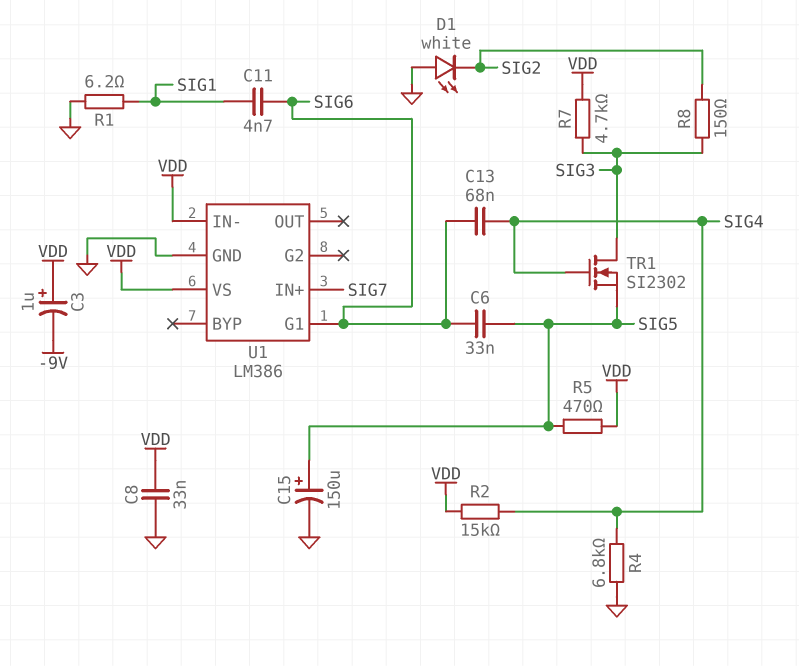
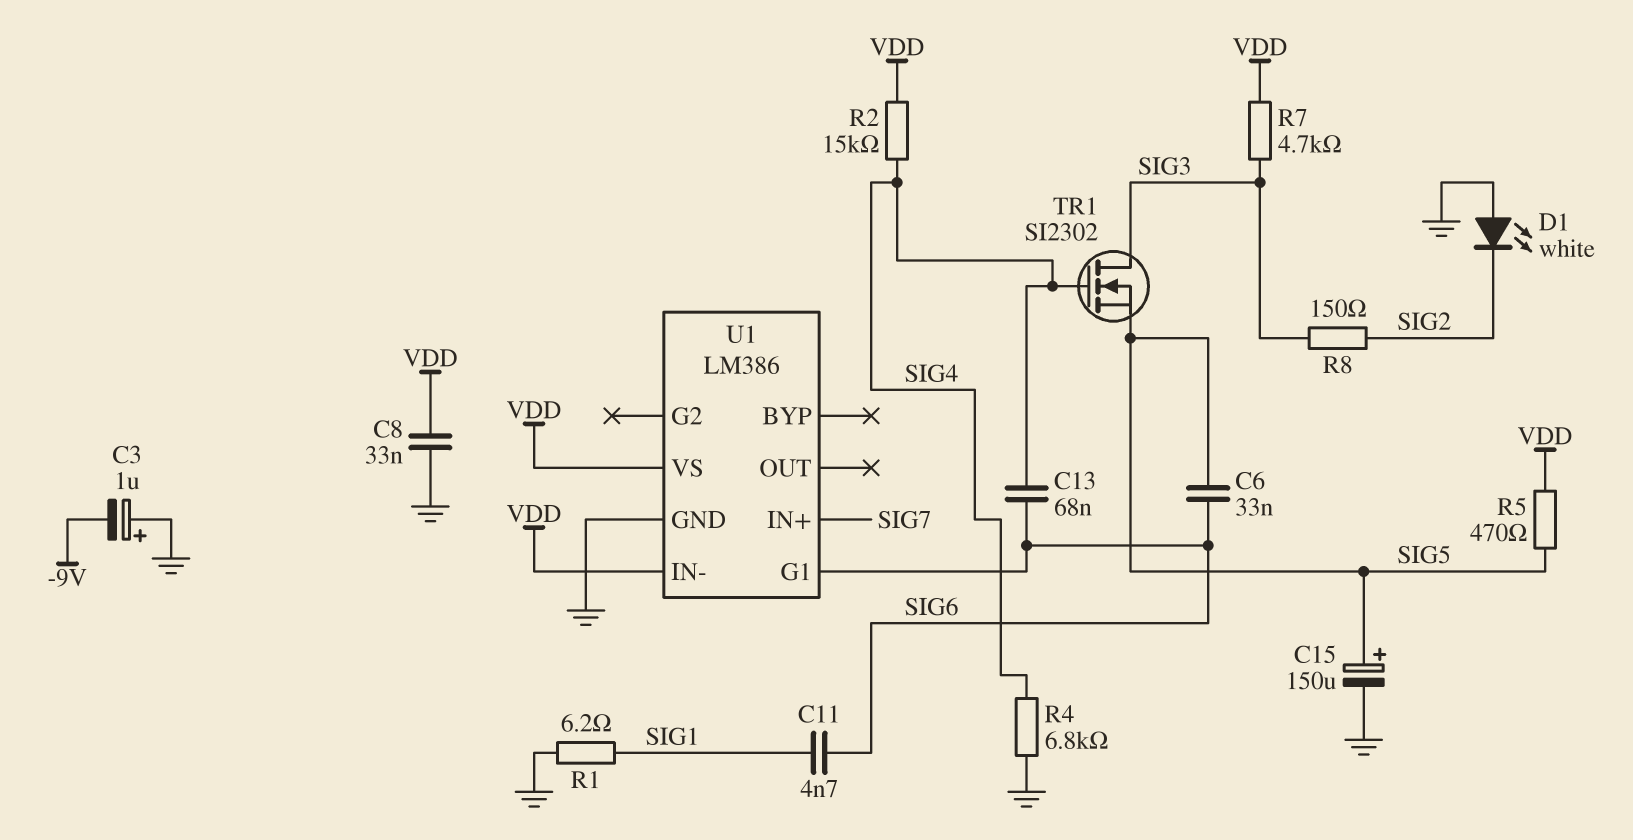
C3: 1uF (plus VDD, minus -9V) -> 1uF (plus GND, minus -9V)

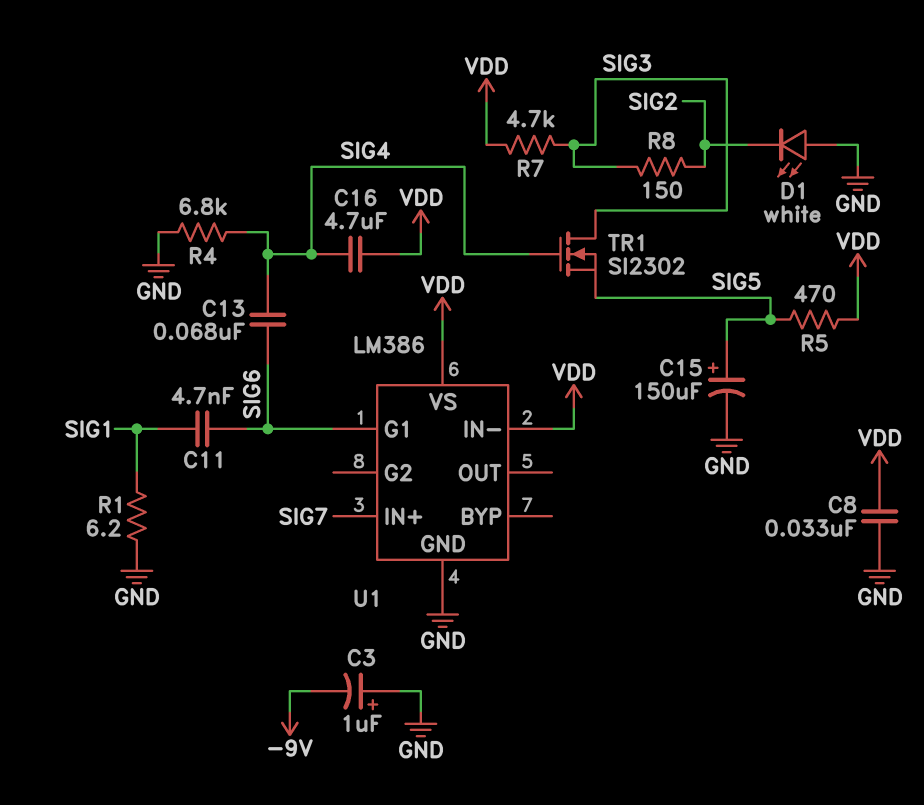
C6: 33nF (SIG5, SIG6) -> none
C16: none -> 4.7uF (SIG4, VDD)
R2: 15k (SIG4, VDD) -> none

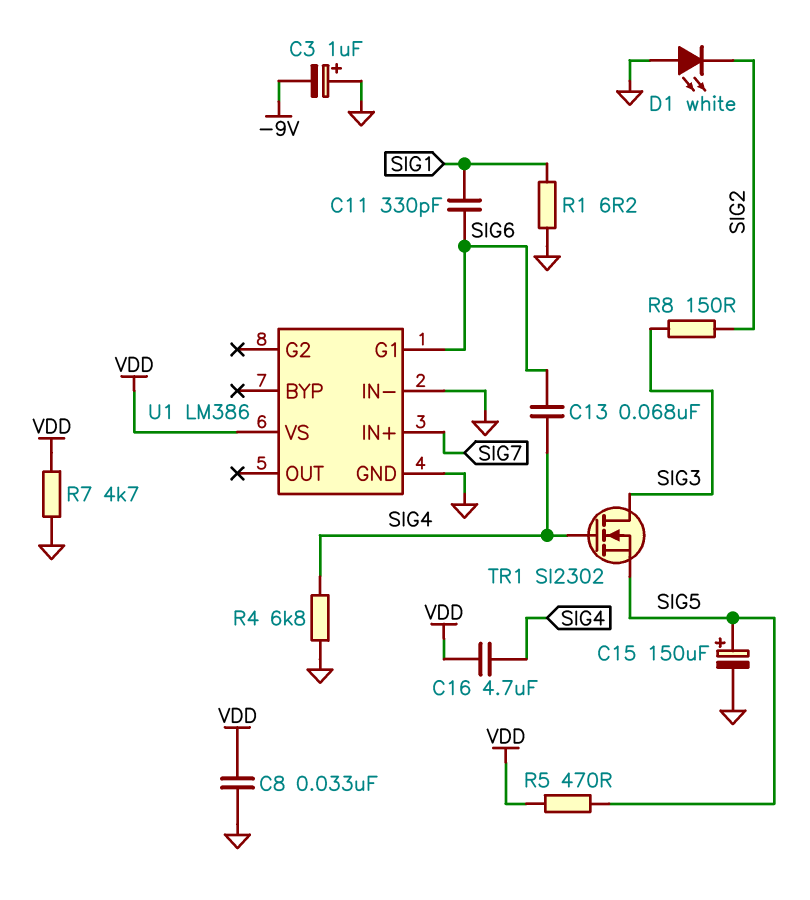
C11: 4.7nF (SIG1, SIG6) -> 330pF (SIG1, SIG6)
R7: 4.7k (SIG3, VDD) -> 4.7k (GND, VDD)
U1 pin IN-: VDD -> GND

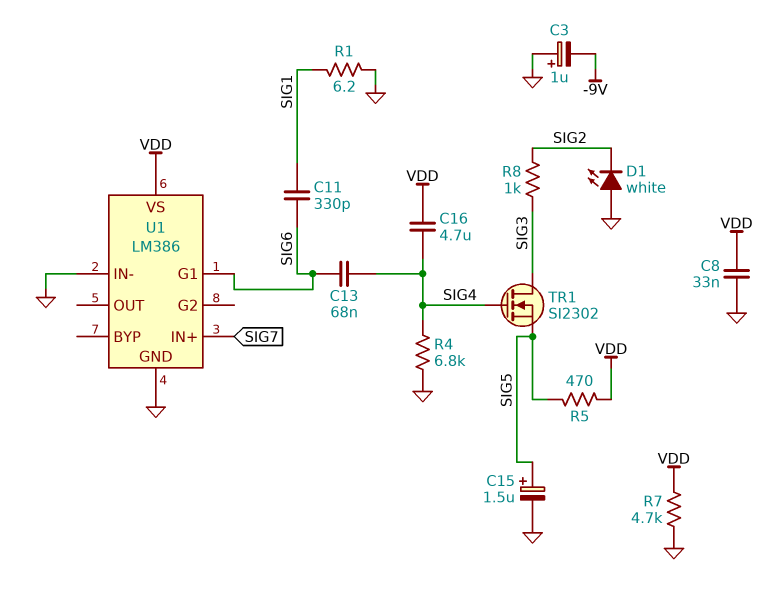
C15: 150uF (plus SIG5, minus GND) -> 1.5uF (plus SIG5, minus GND)
R8: 150 (SIG2, SIG3) -> 1k (SIG2, SIG3)

